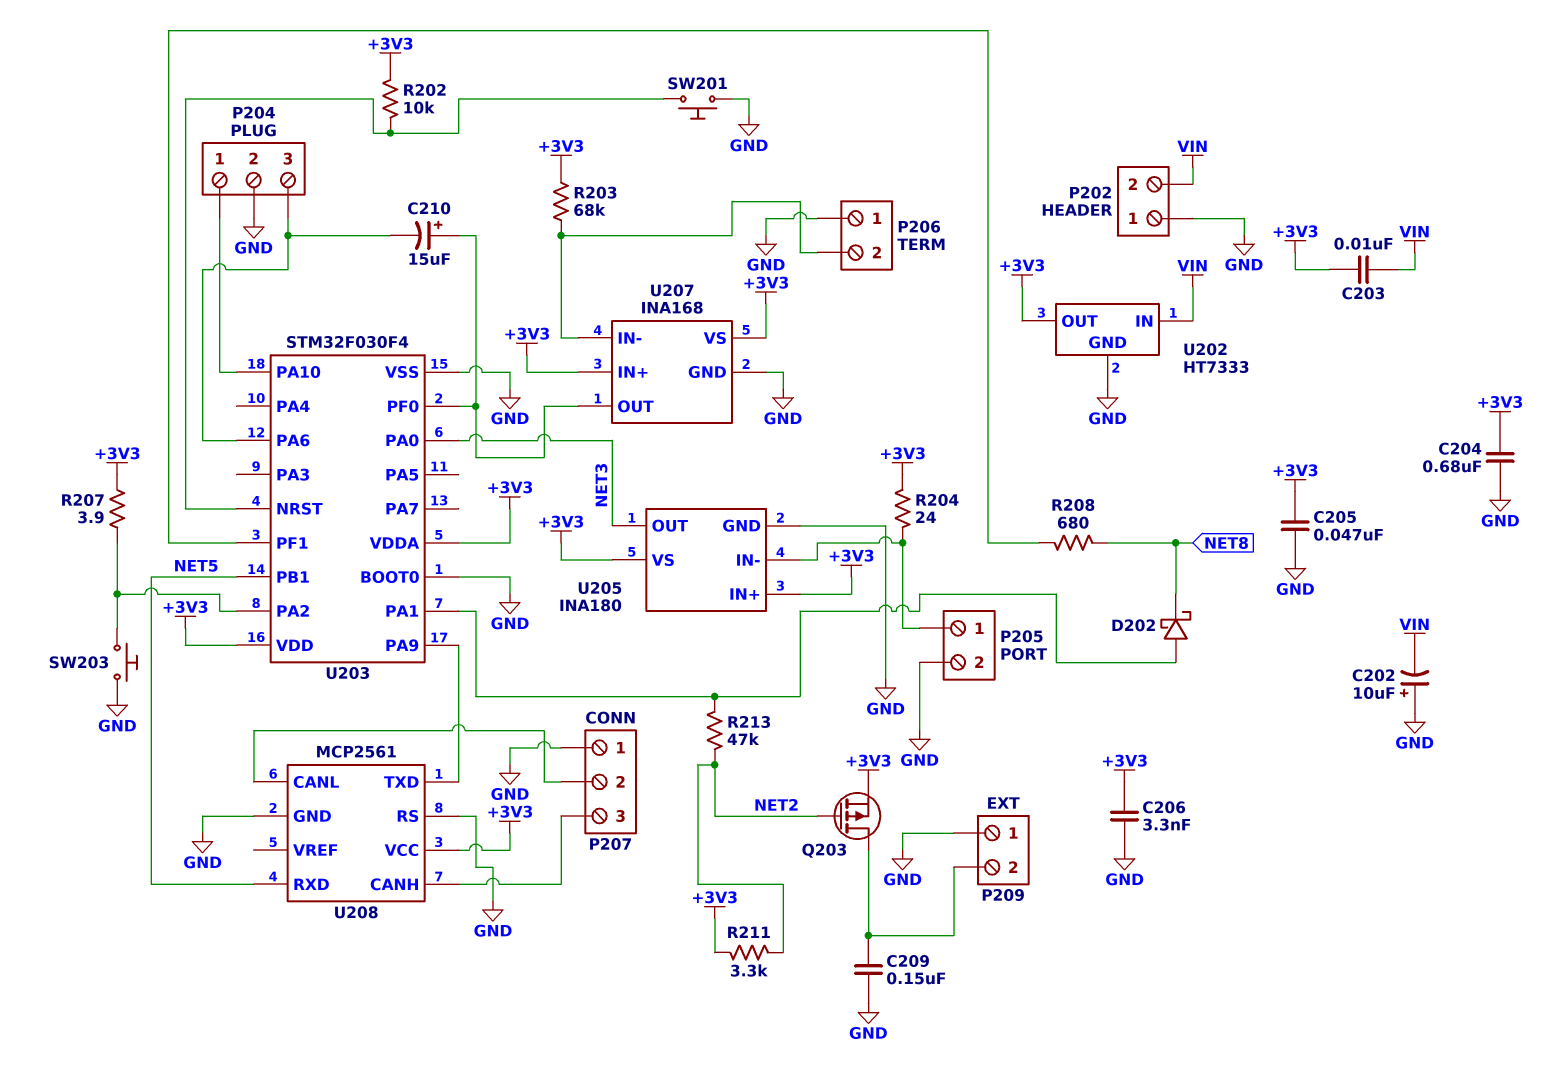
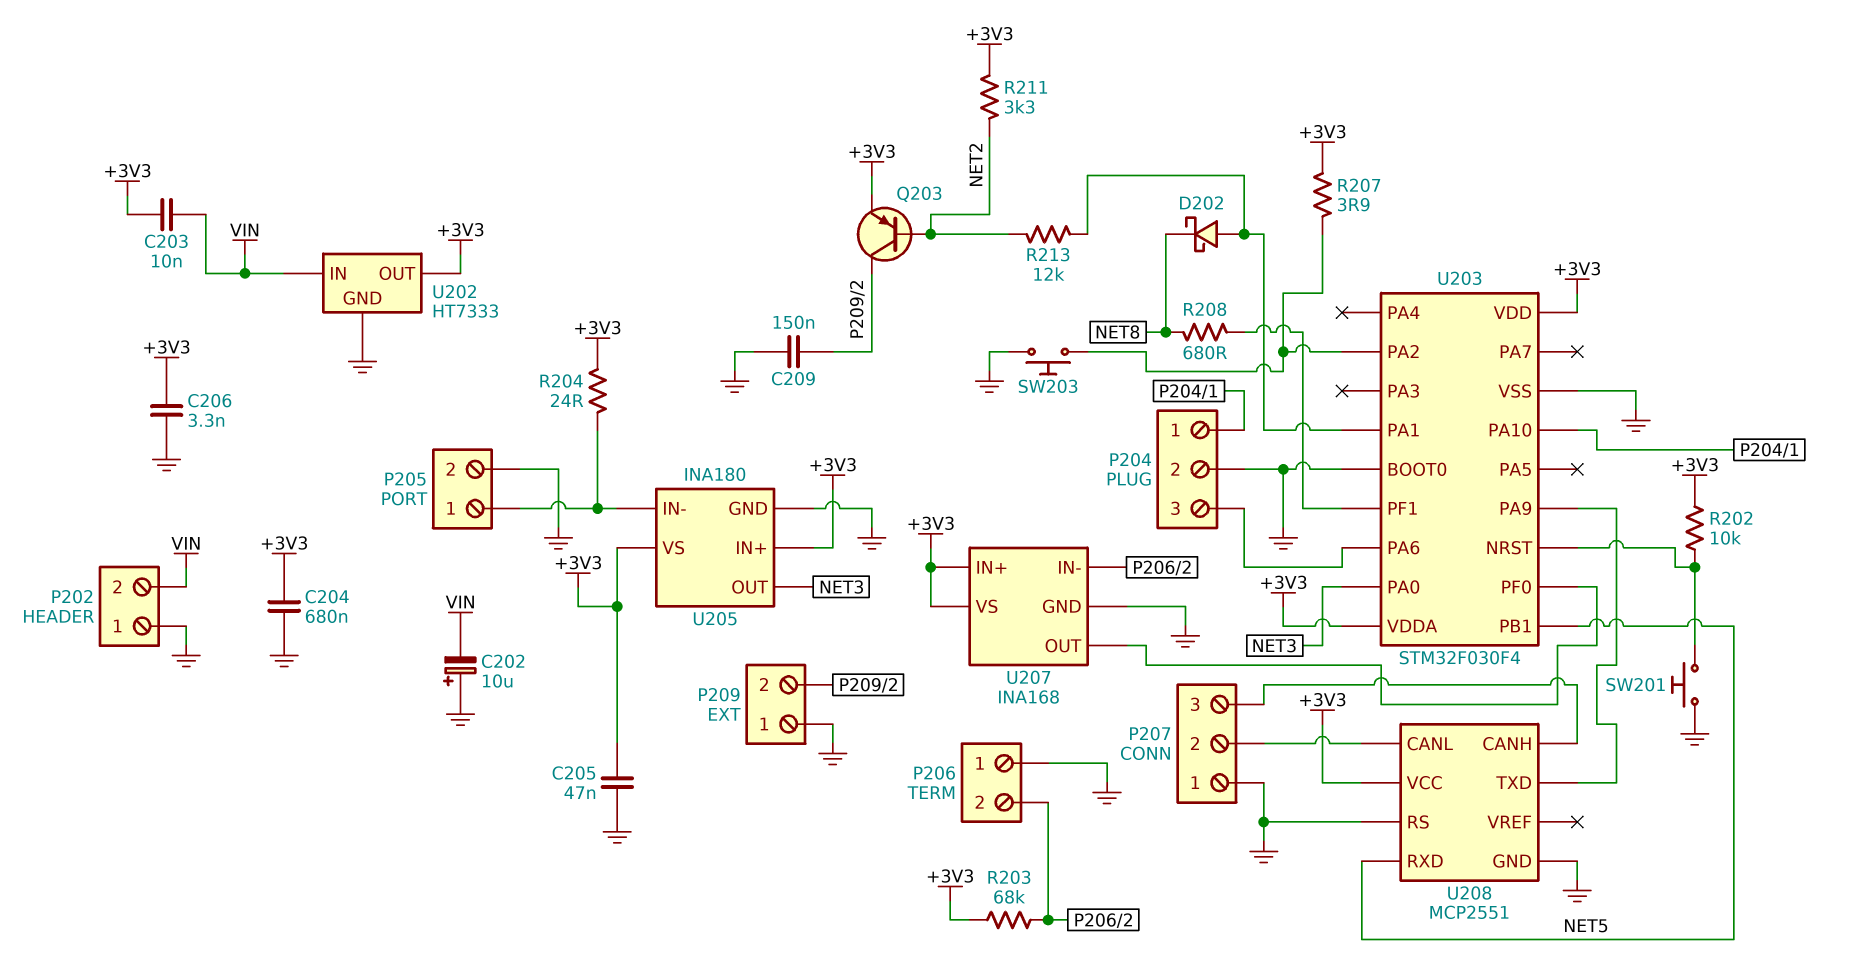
C210: 15uF (plus U203/PF0, minus P204/3) -> none
Q203: PMOS (G NET2, D P209/2, S +3V3) -> PNP (B NET2, C P209/2, E +3V3)
R213: 47k (NET2, U203/PA1) -> 12k (NET2, U203/PA1)
U208: MCP2561 -> MCP2551

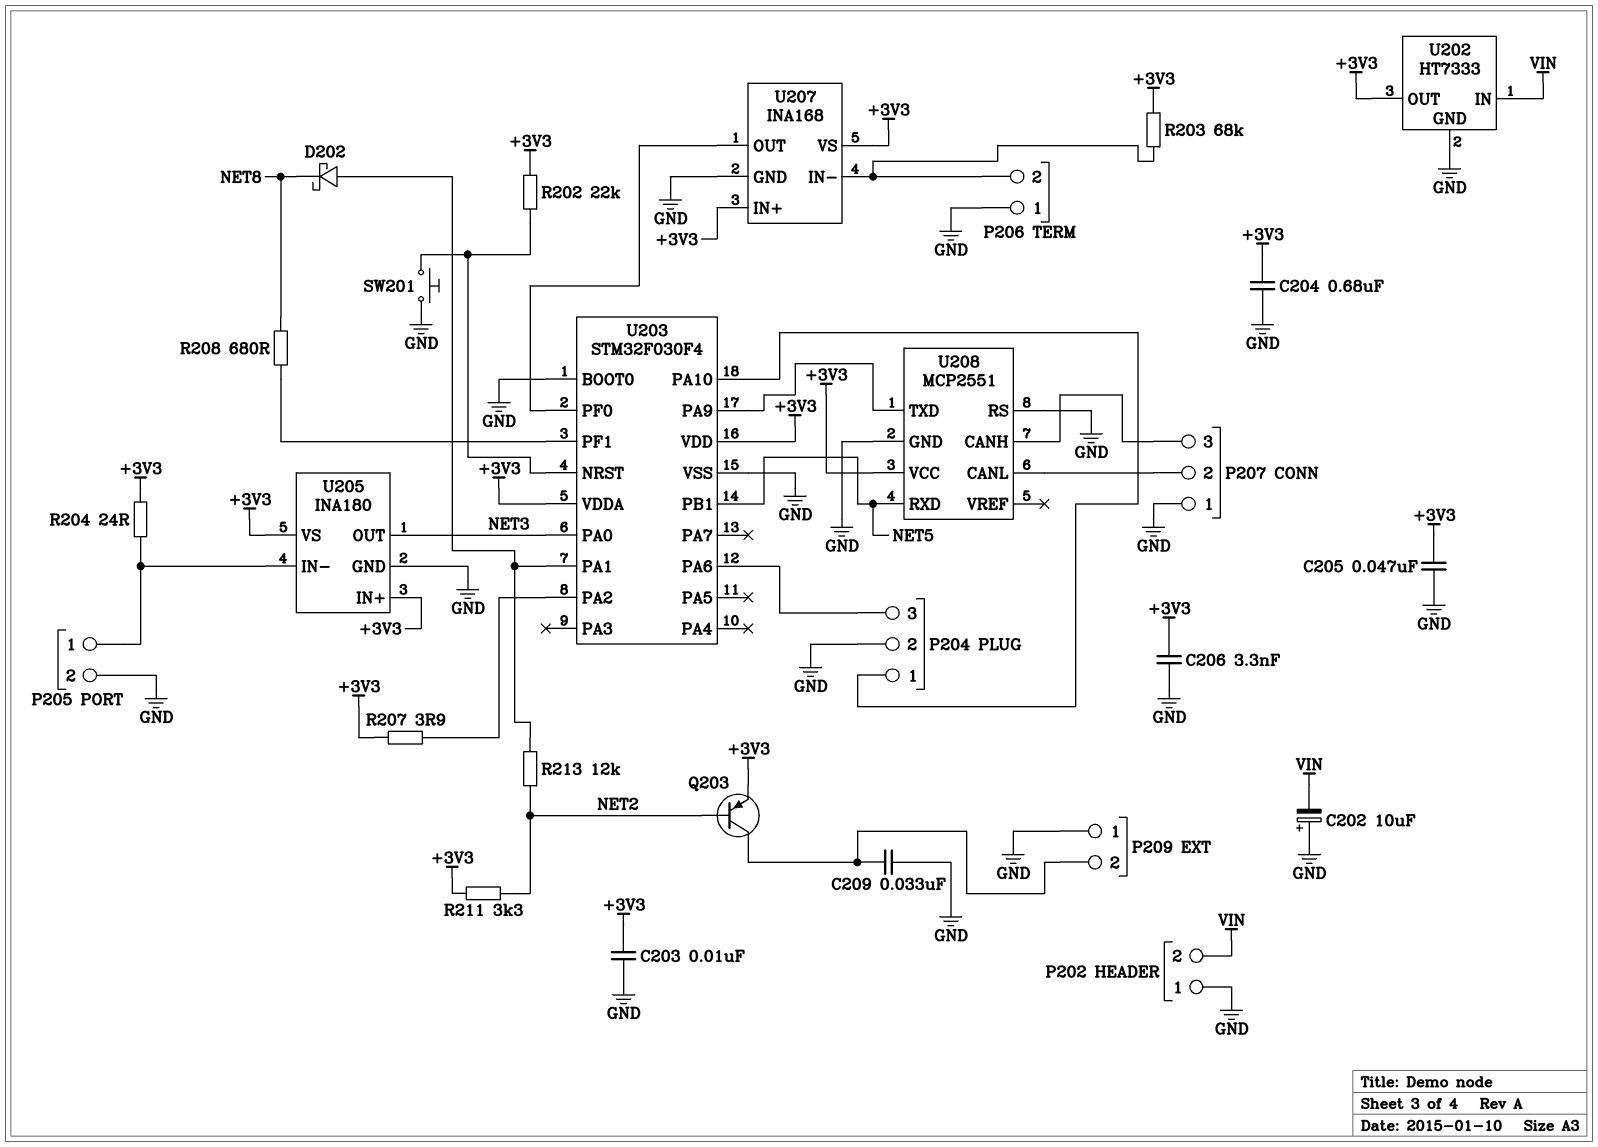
C203: 10nF (+3V3, VIN) -> 10nF (+3V3, GND)
C209: 150nF (GND, P209/2) -> 33nF (GND, P209/2)
R202: 10k (+3V3, U203/NRST) -> 22k (+3V3, U203/NRST)
SW203: button (GND, U203/PA2) -> none

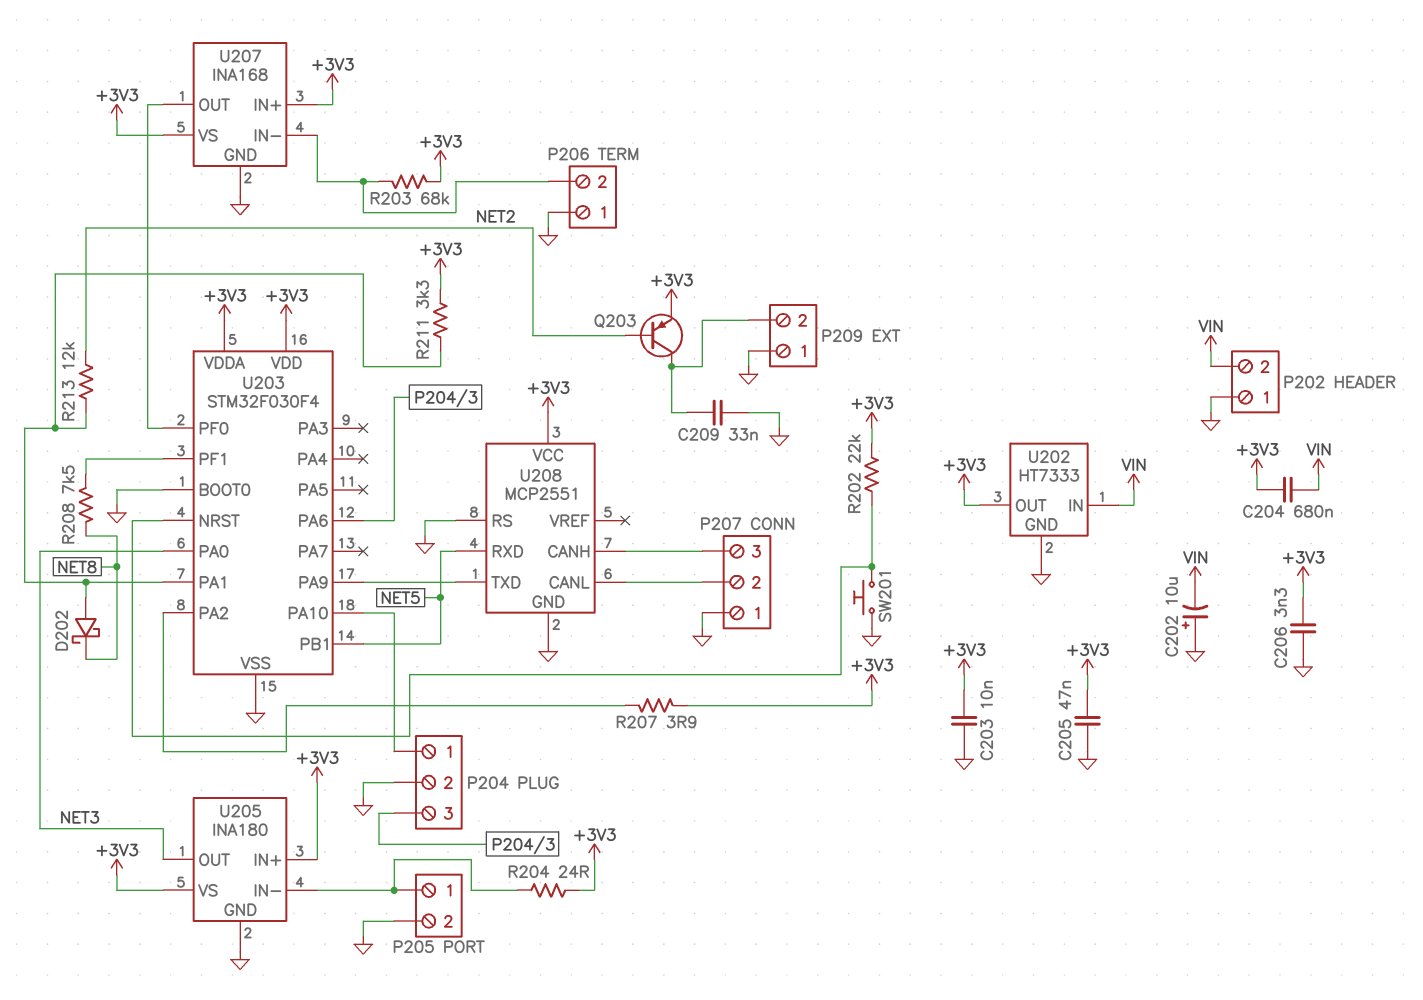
C204: 680nF (+3V3, GND) -> 680nF (+3V3, VIN)
R208: 680 (NET8, U203/PF1) -> 7.5k (NET8, U203/PF1)
R211: 3.3k (+3V3, NET2) -> 3.3k (+3V3, U203/PA1)

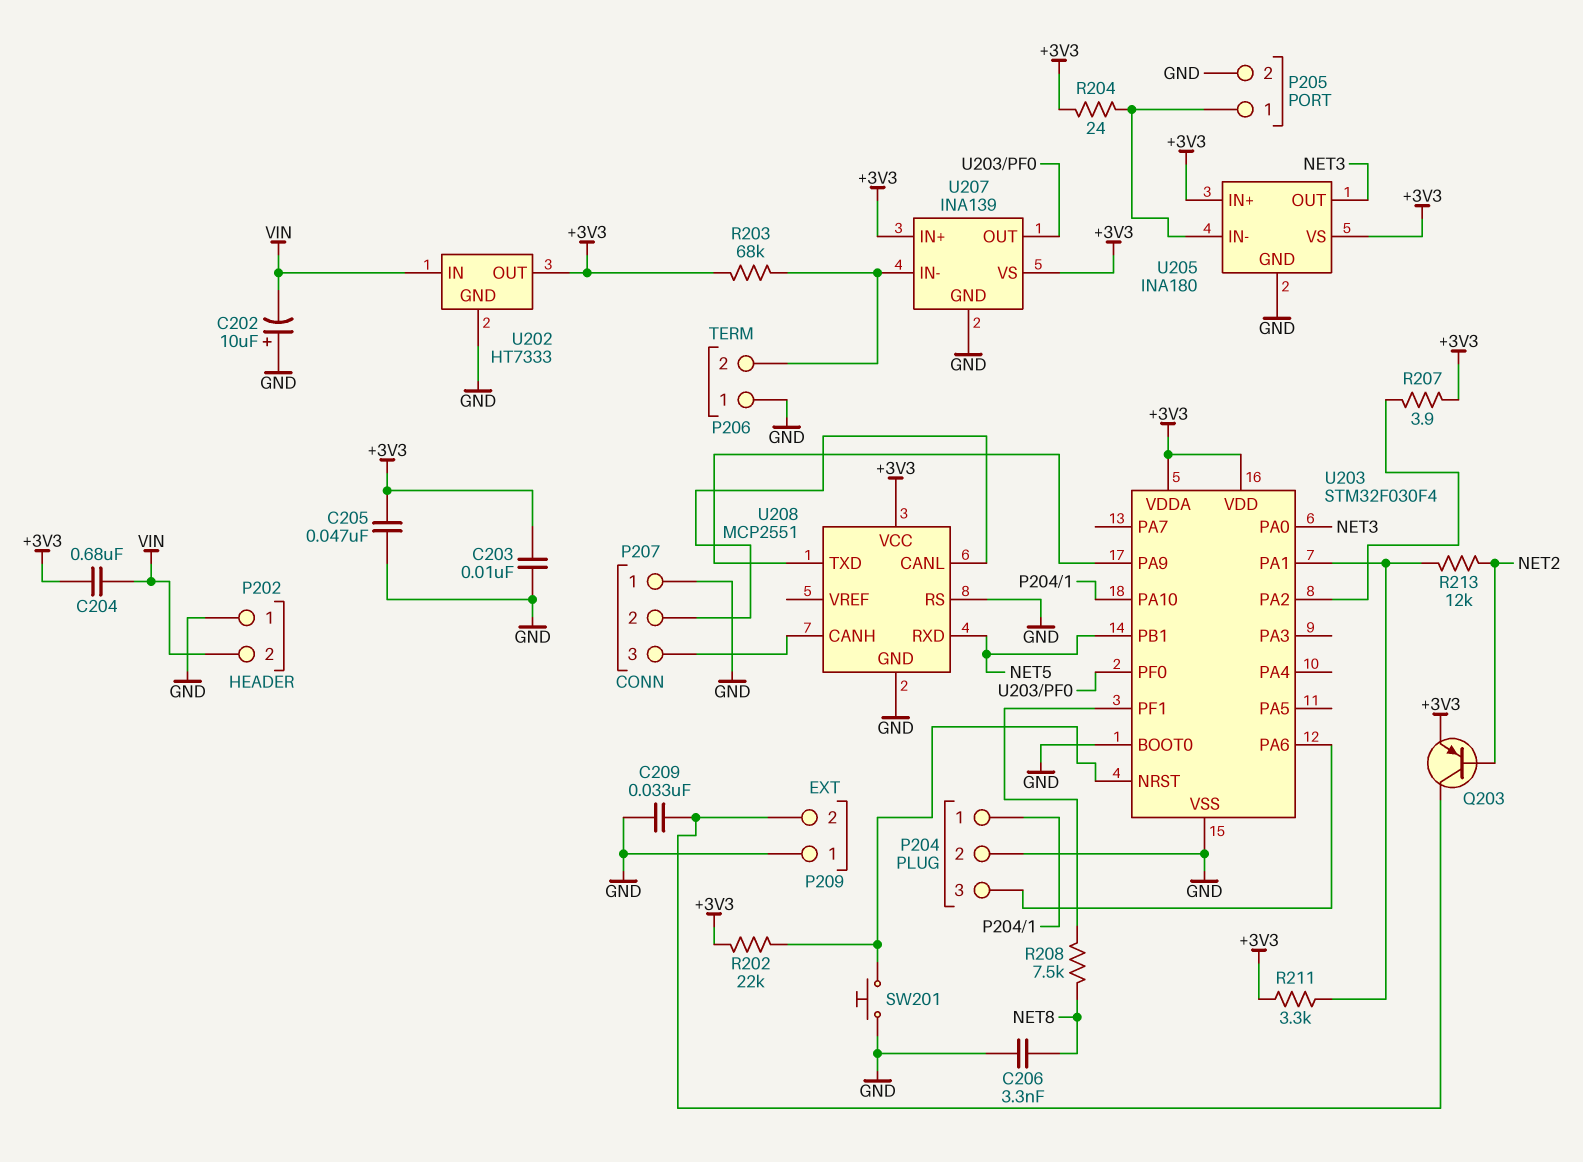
C206: 3.3nF (+3V3, GND) -> 3.3nF (GND, NET8)
D202: schottky (A U203/PA1, K NET8) -> none
U207: INA168 -> INA139

